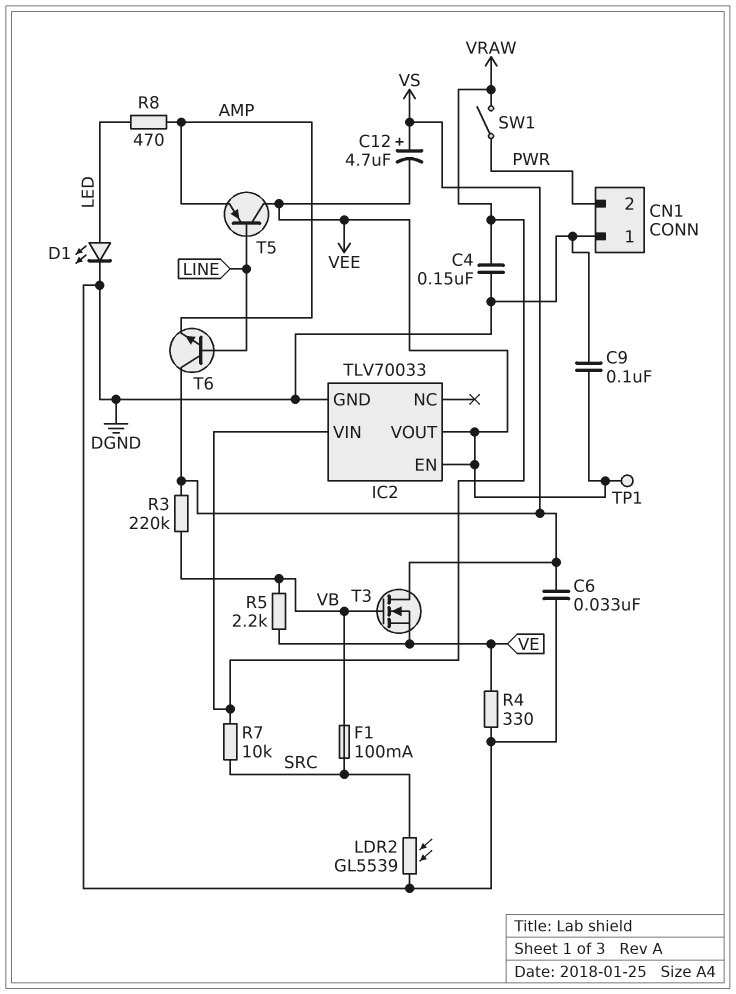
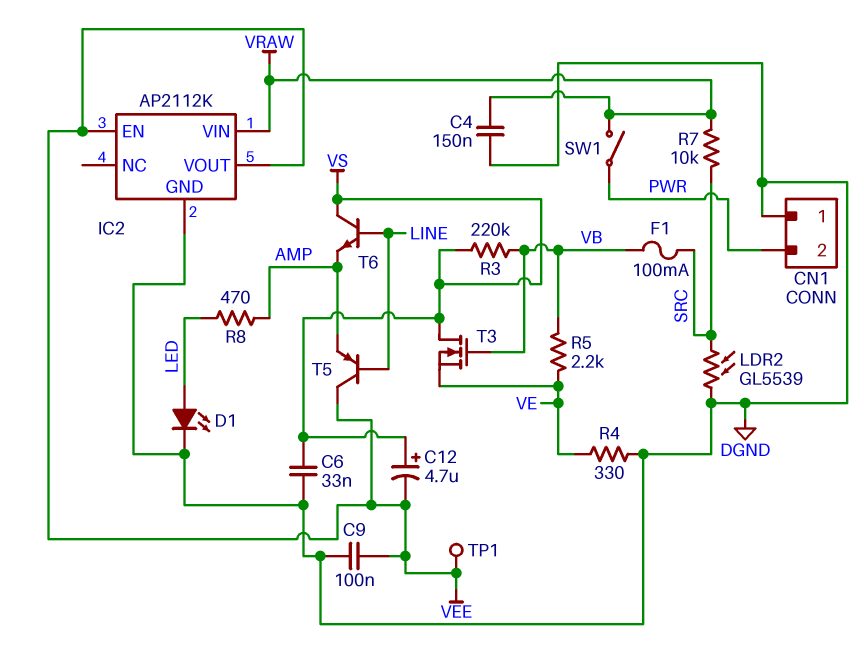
IC2: TLV70033 -> AP2112K

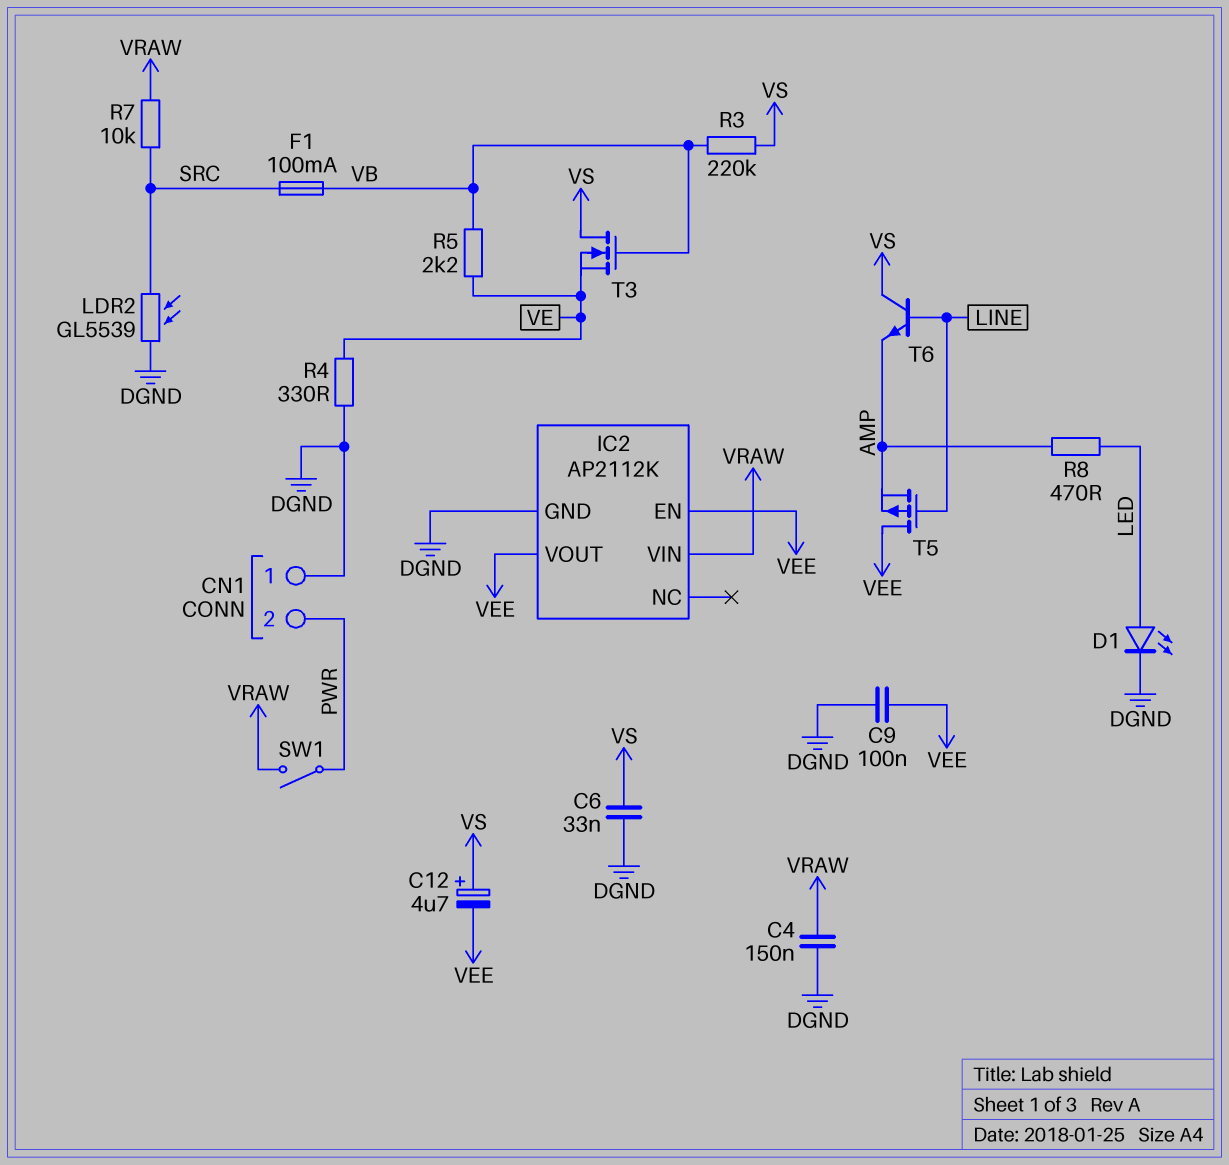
T5: PNP (B LINE, C VEE, E AMP) -> PMOS (G LINE, D VEE, S AMP)
TP1: test point (VEE) -> none

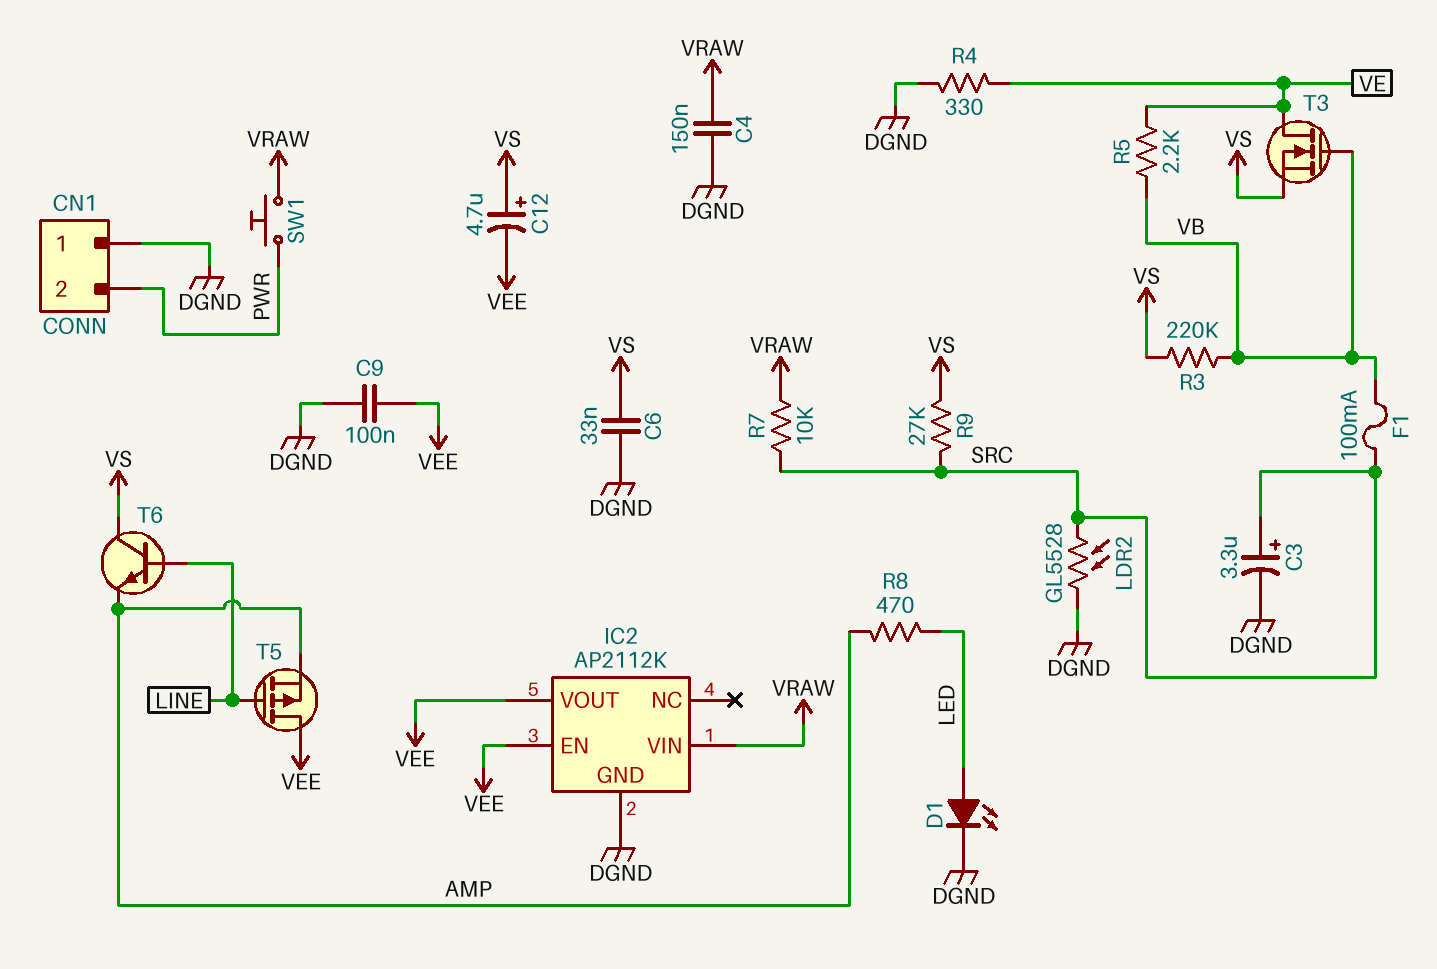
C3: none -> 3.3uF (plus SRC, minus DGND)
LDR2: GL5539 (DGND, SRC) -> GL5528 (DGND, SRC)
R9: none -> 27k (SRC, VS)
SW1: switch (PWR, VRAW) -> button (PWR, VRAW)
T3: NMOS (G VB, D VS, S VE) -> NMOS (G VB, D VE, S VS)

